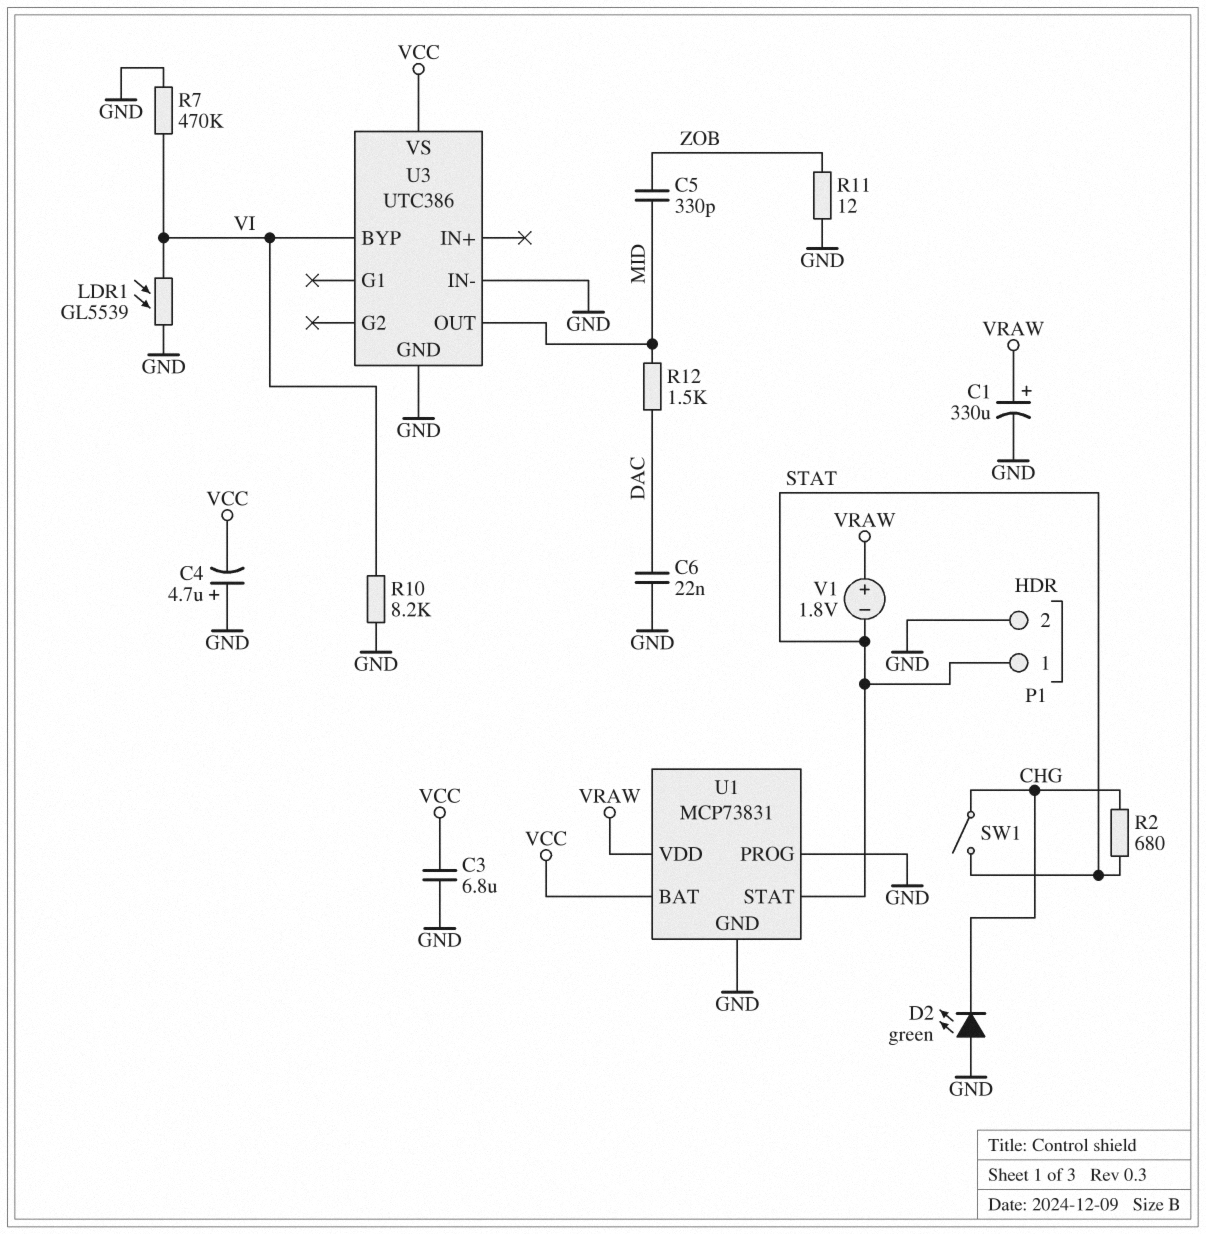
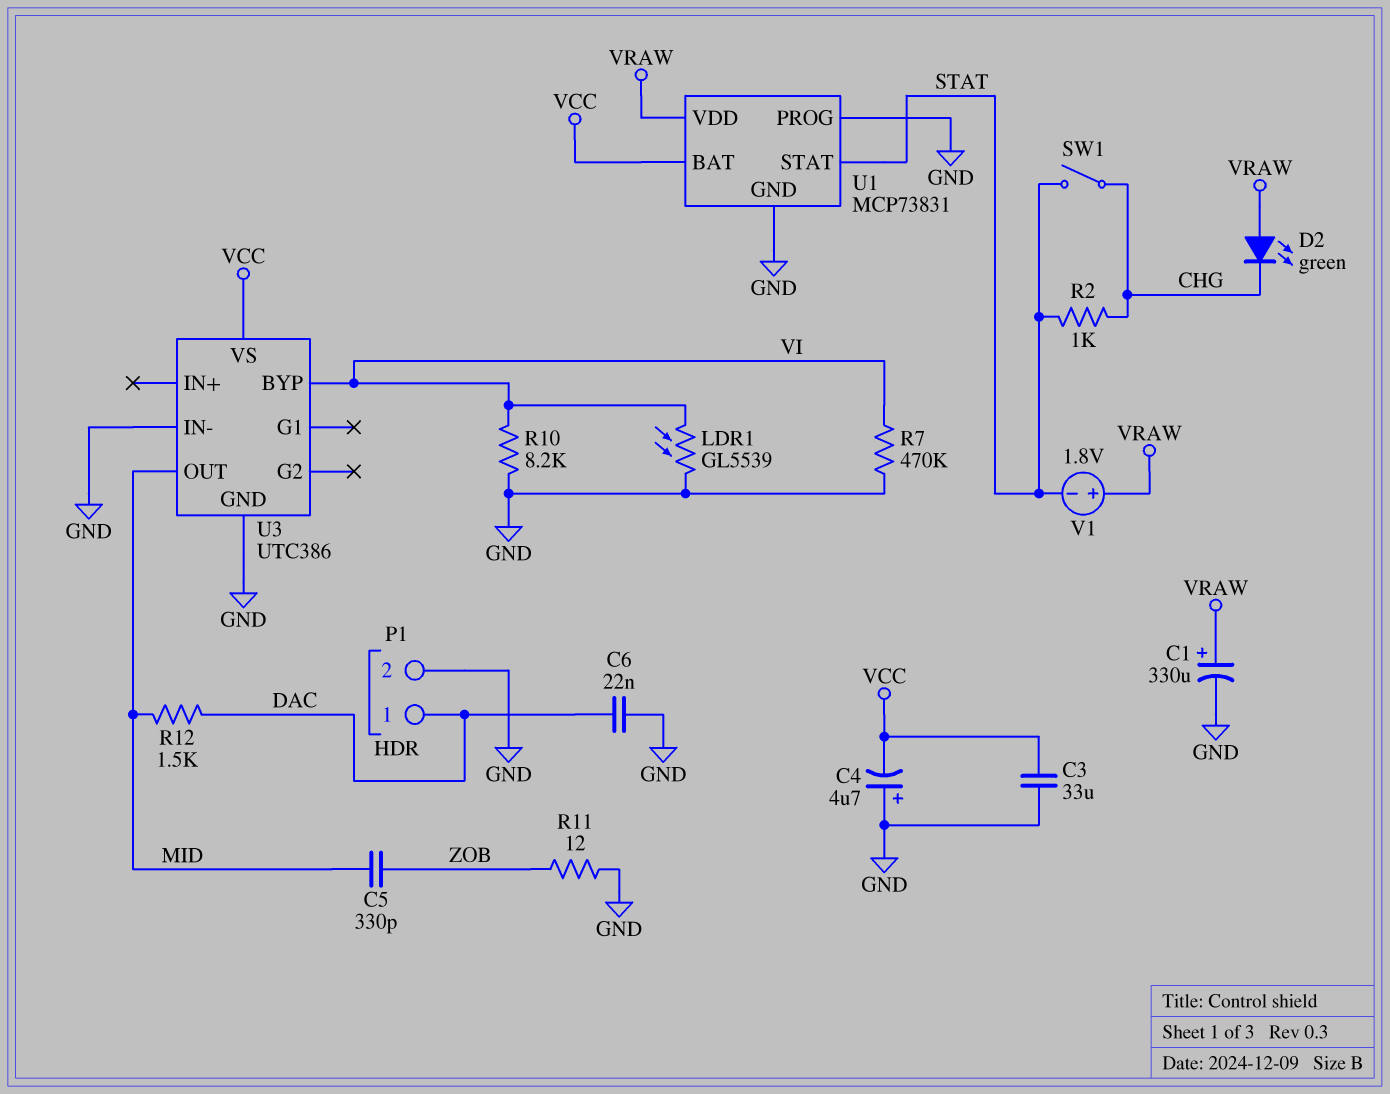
C3: 6.8uF (GND, VCC) -> 33uF (GND, VCC)
D2: LED green (A GND, K CHG) -> LED green (A VRAW, K CHG)
P1 pin 1: STAT -> DAC
R2: 680 (CHG, STAT) -> 1k (CHG, STAT)

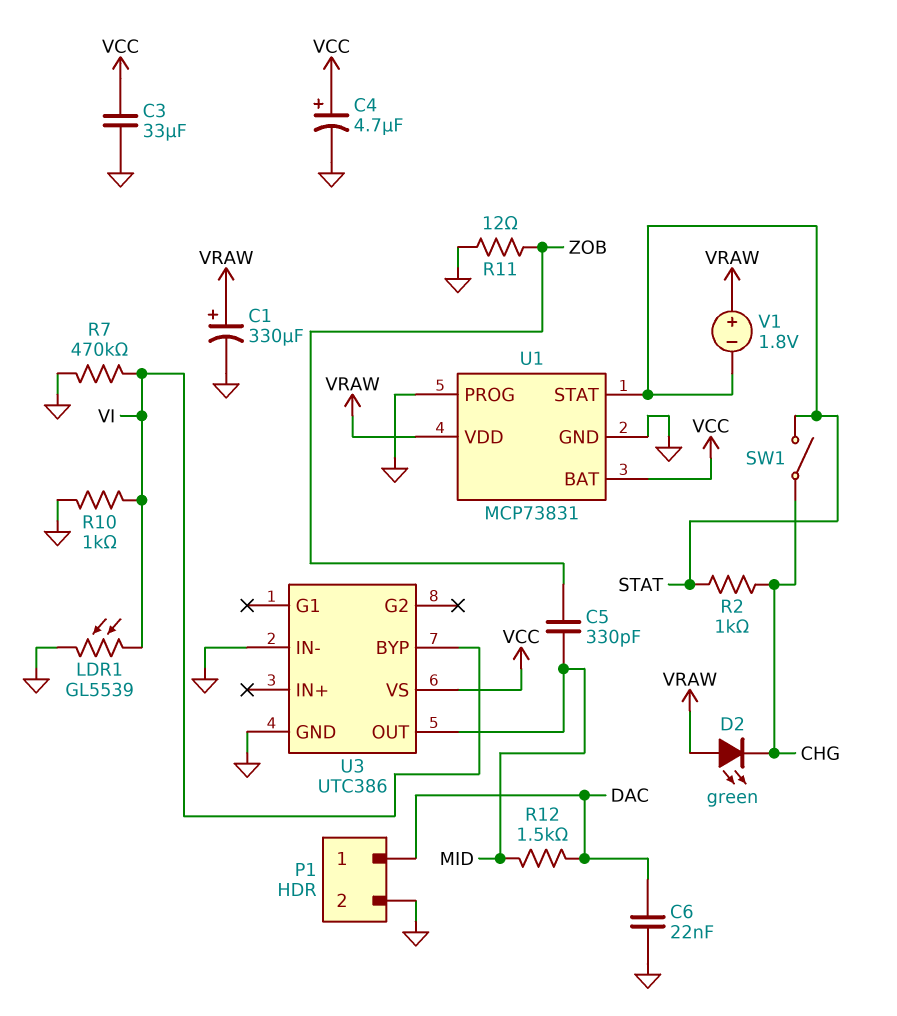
C4: 4.7uF (plus GND, minus VCC) -> 4.7uF (plus VCC, minus GND)
R10: 8.2k (GND, VI) -> 1k (GND, VI)

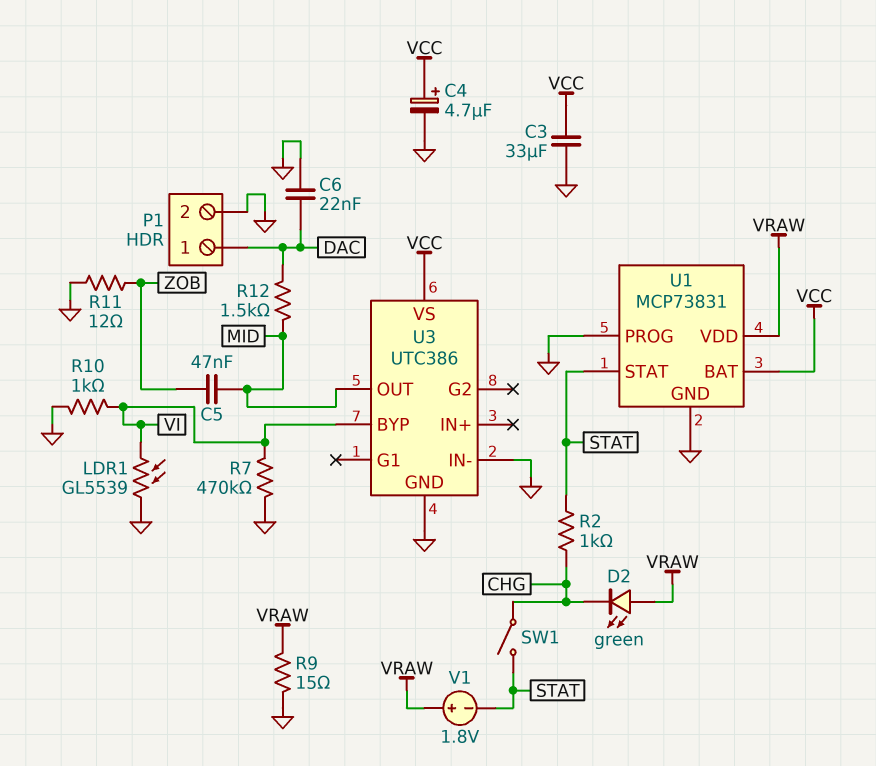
C1: 330uF (plus VRAW, minus GND) -> none
C5: 330pF (MID, ZOB) -> 47nF (MID, ZOB)
R9: none -> 15 (GND, VRAW)

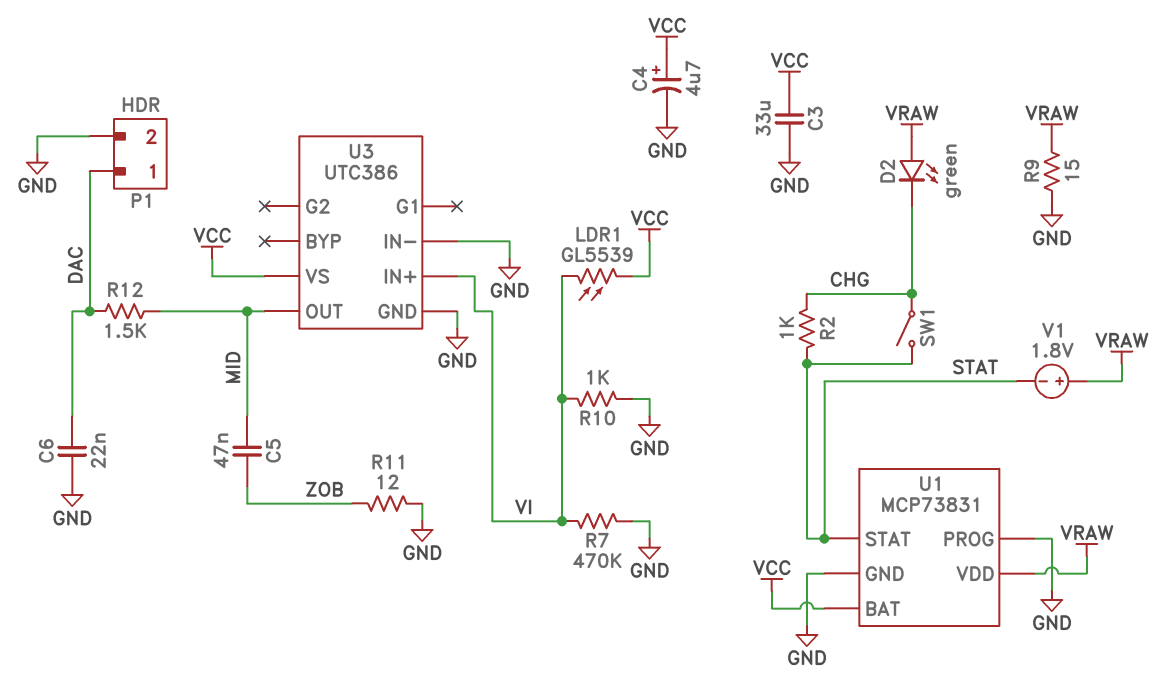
LDR1: GL5539 (GND, VI) -> GL5539 (VCC, VI)
U3 pin BYP: VI -> none
U3 pin IN+: none -> VI

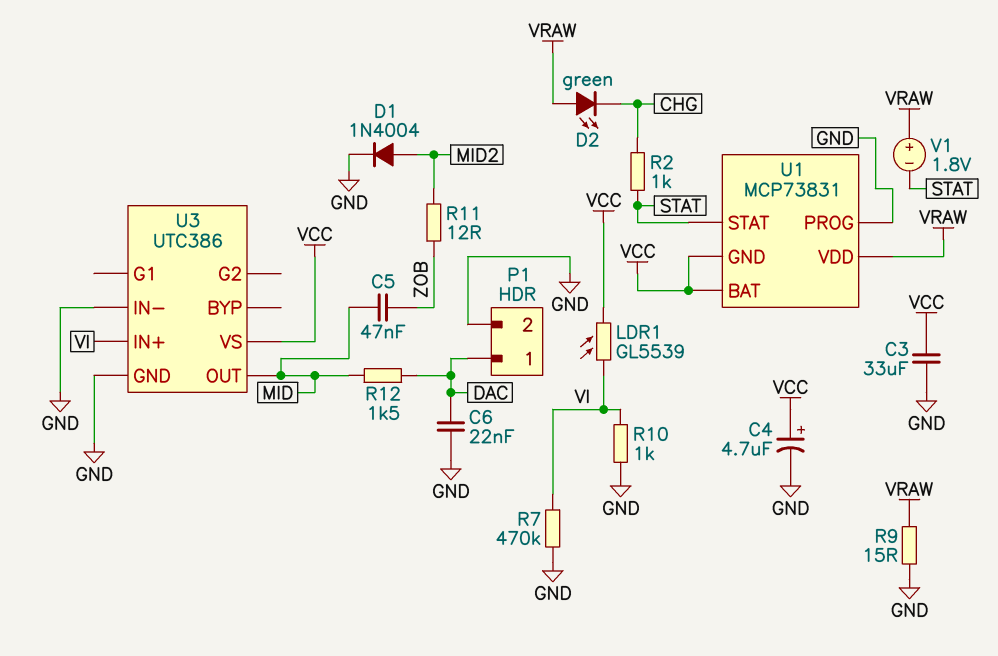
D1: none -> diode 1N4004 (A MID2, K GND)
R11: 12 (GND, ZOB) -> 12 (MID2, ZOB)
SW1: switch (CHG, STAT) -> none
U1 pin GND: GND -> VCC

